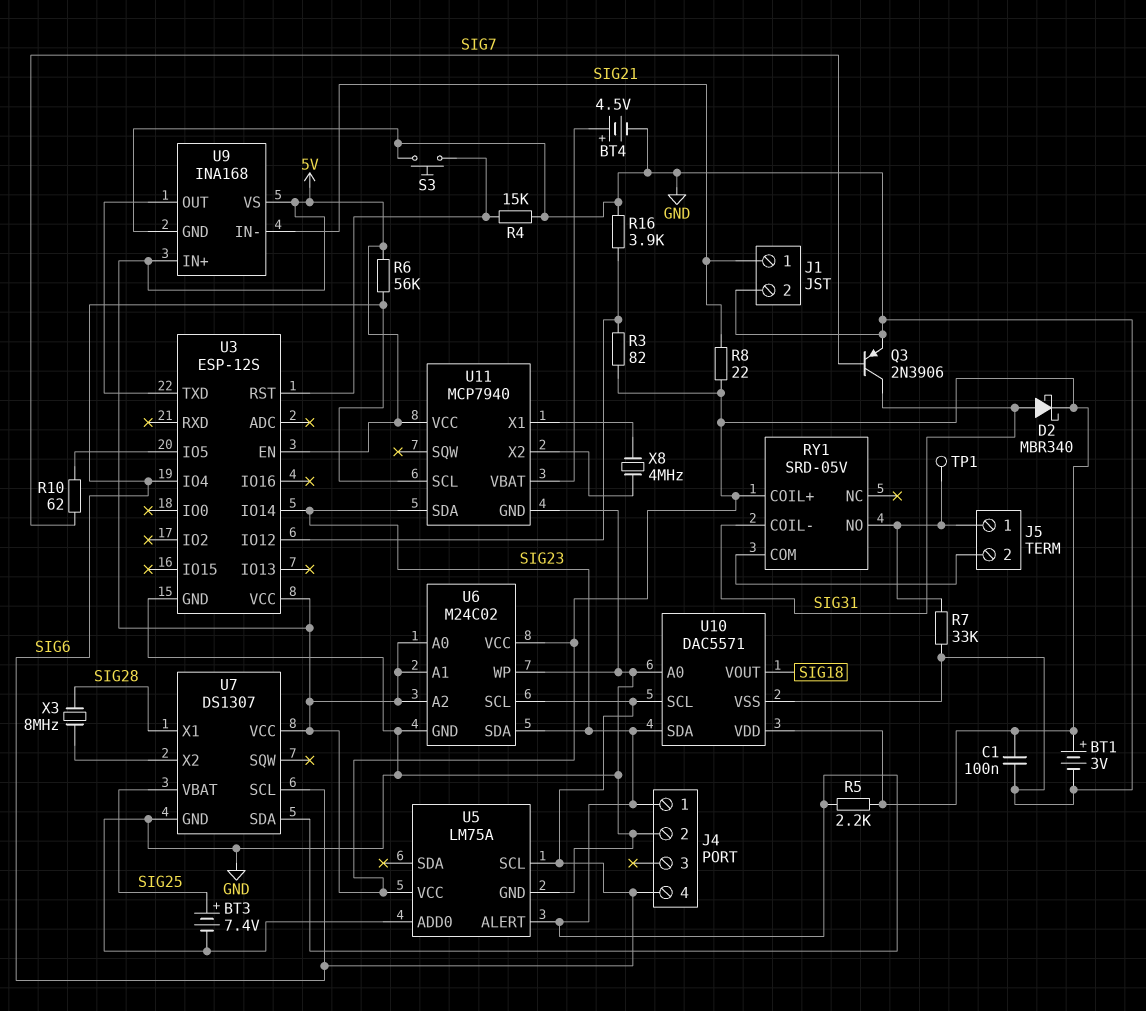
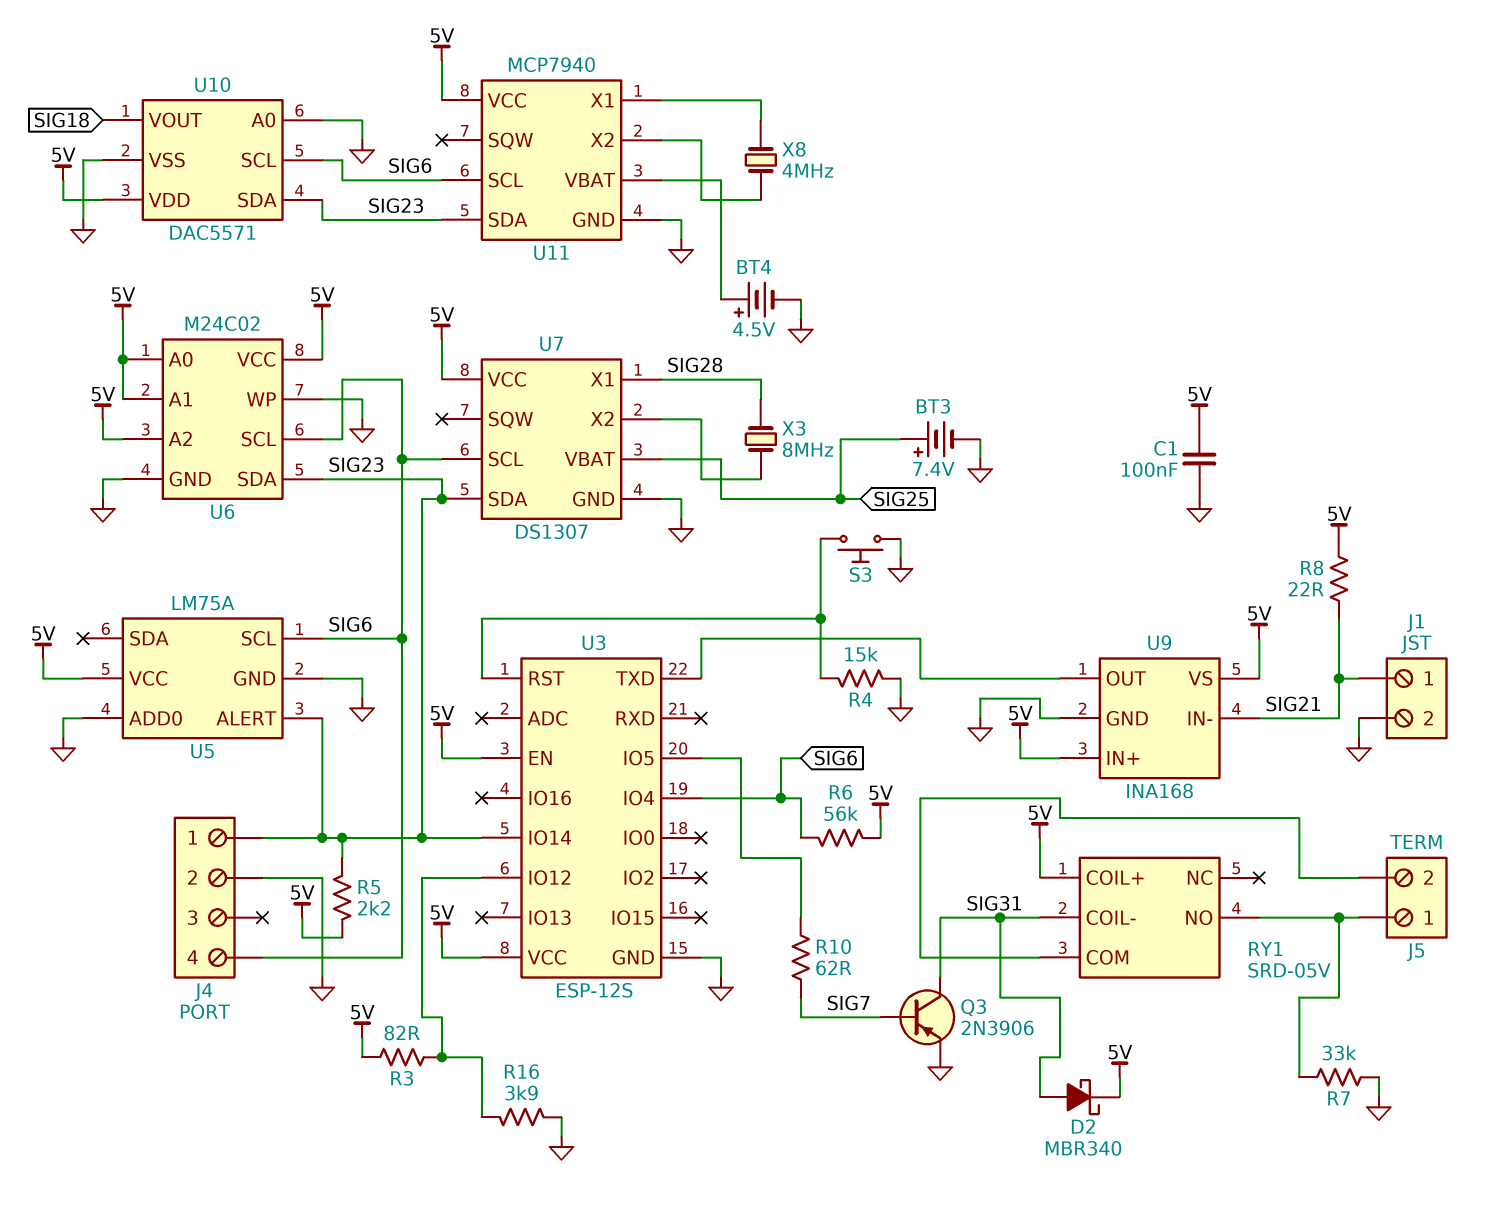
BT1: 3V (plus 5V, minus GND) -> none
TP1: test point (J5/1) -> none

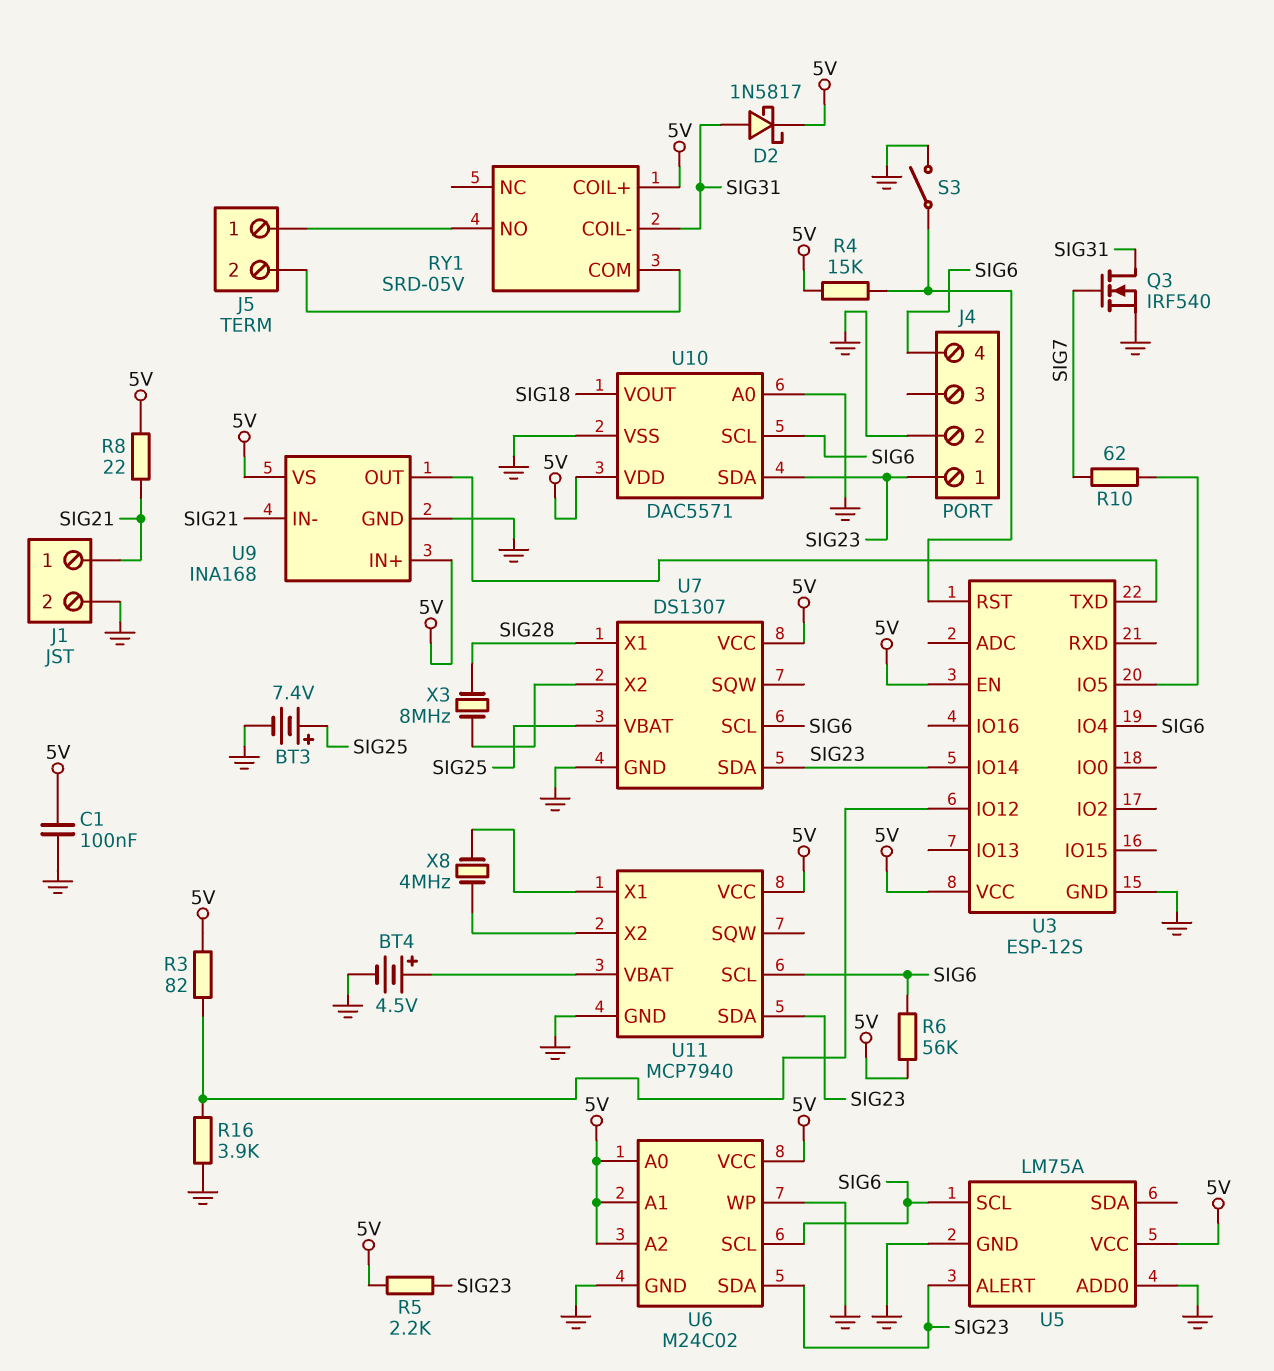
D2: schottky MBR340 (A SIG31, K 5V) -> schottky 1N5817 (A SIG31, K 5V)
Q3: PNP 2N3906 (B SIG7, C SIG31, E GND) -> NMOS IRF540 (G SIG7, D SIG31, S GND)
R4: 15k (GND, U3/RST) -> 15k (5V, U3/RST)
R7: 33k (GND, J5/1) -> none
S3: button (GND, U3/RST) -> switch (GND, U3/RST)

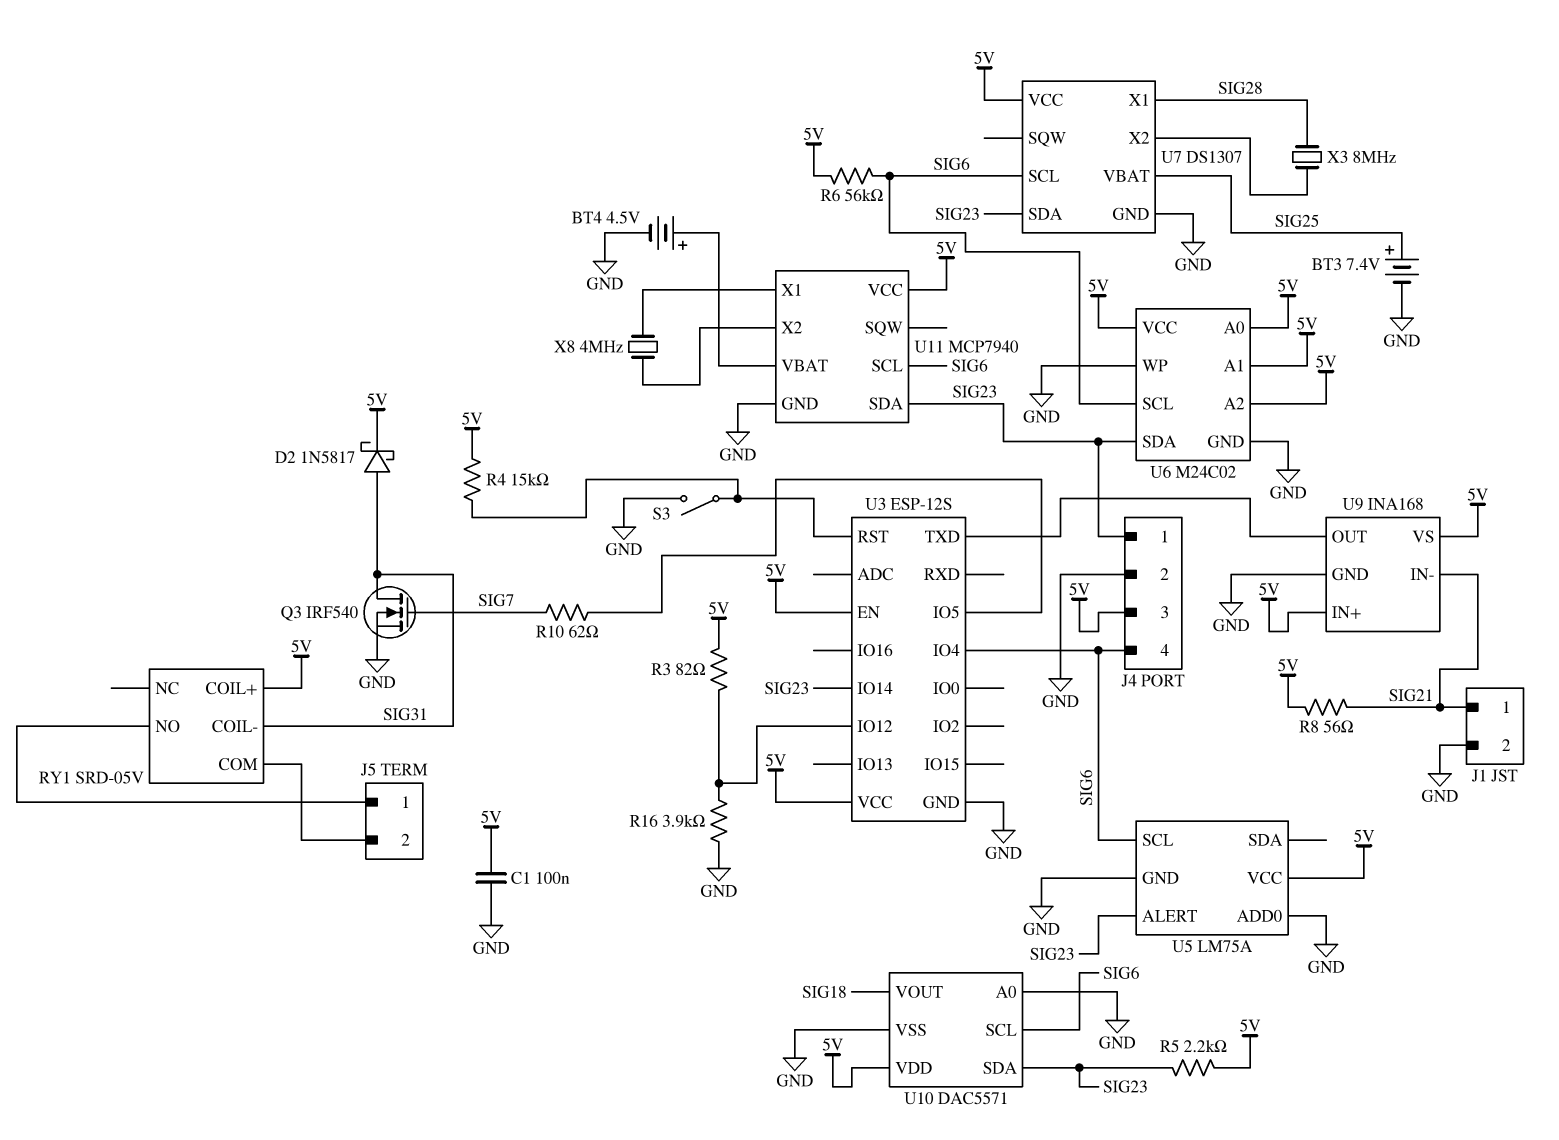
J4 pin 3: none -> 5V
R8: 22 (5V, SIG21) -> 56 (5V, SIG21)

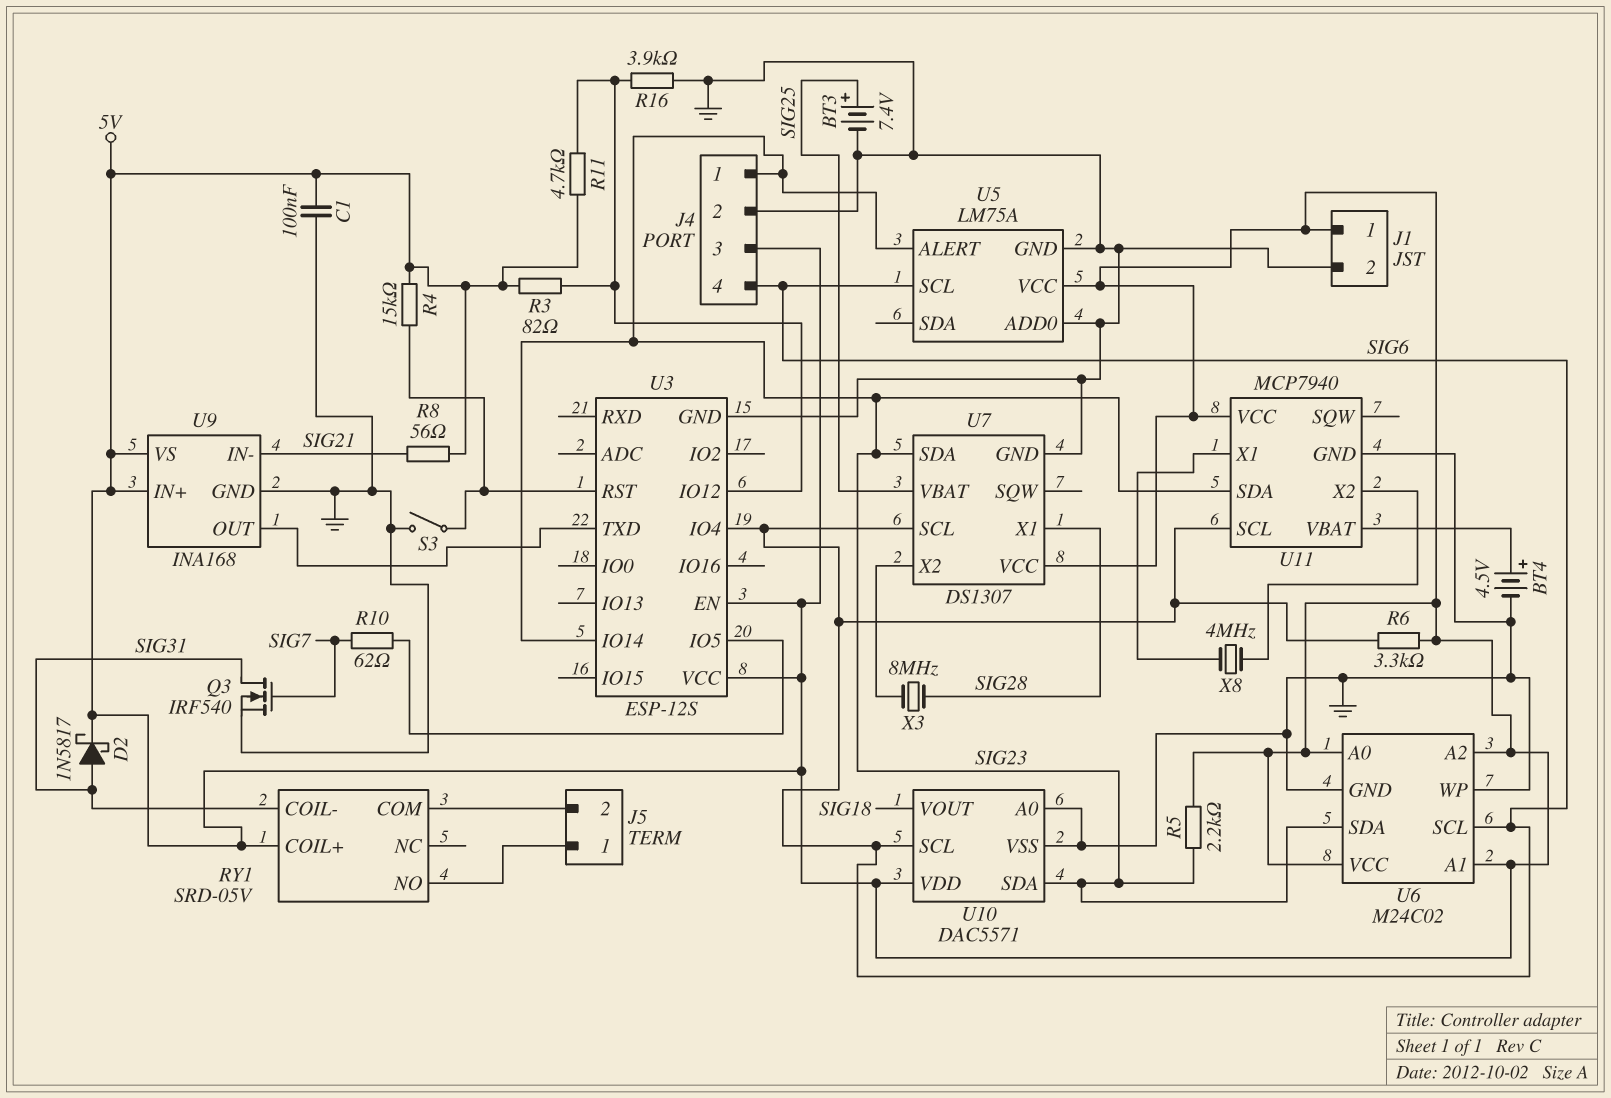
J1 pin 1: SIG21 -> 5V
R6: 56k (5V, SIG6) -> 3.3k (5V, SIG6)
R11: none -> 4.7k (5V, U3/IO12)

